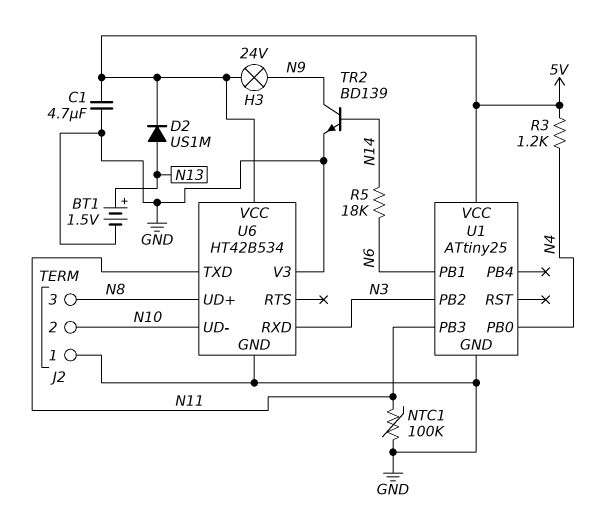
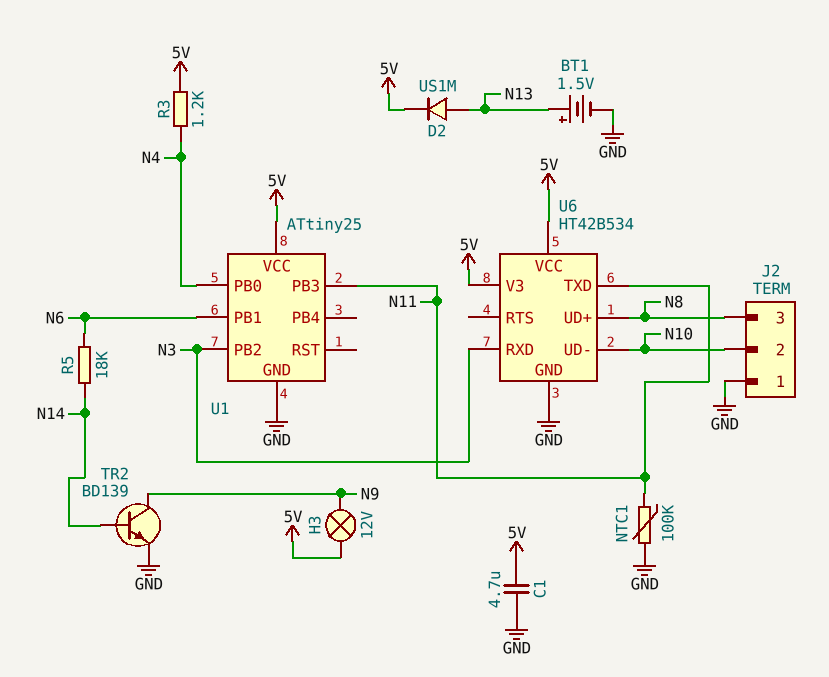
H3: lamp 24V (5V, N9) -> lamp 12V (5V, N9)
U6 pin V3: GND -> 5V

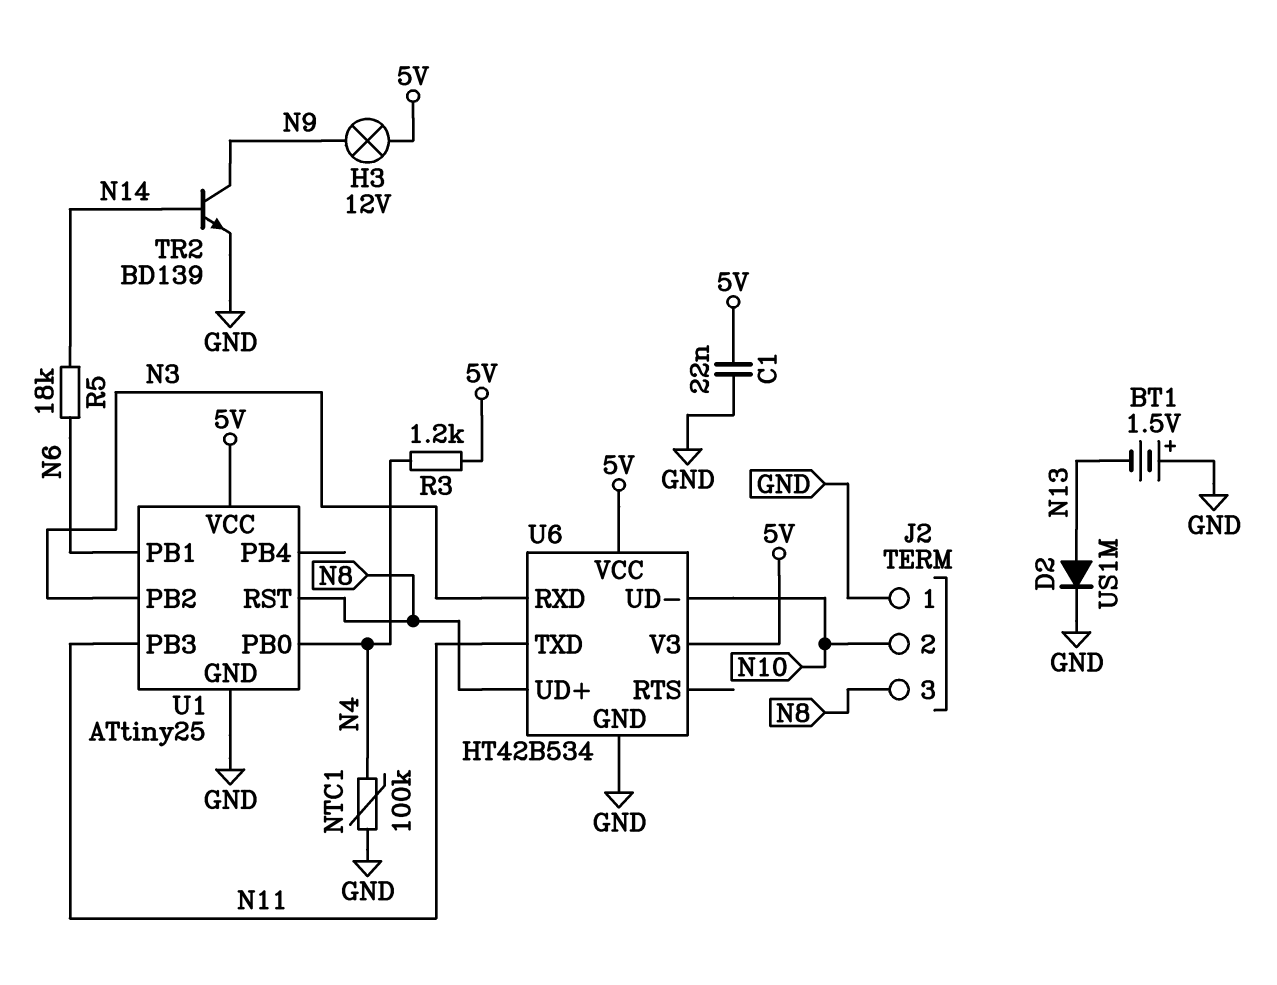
BT1: 1.5V (plus N13, minus GND) -> 1.5V (plus GND, minus N13)
C1: 4.7uF (5V, GND) -> 22nF (5V, GND)
D2: diode US1M (A N13, K 5V) -> diode US1M (A N13, K GND)
NTC1: 100k (GND, N11) -> 100k (GND, N4)
U1 pin RST: none -> N8

